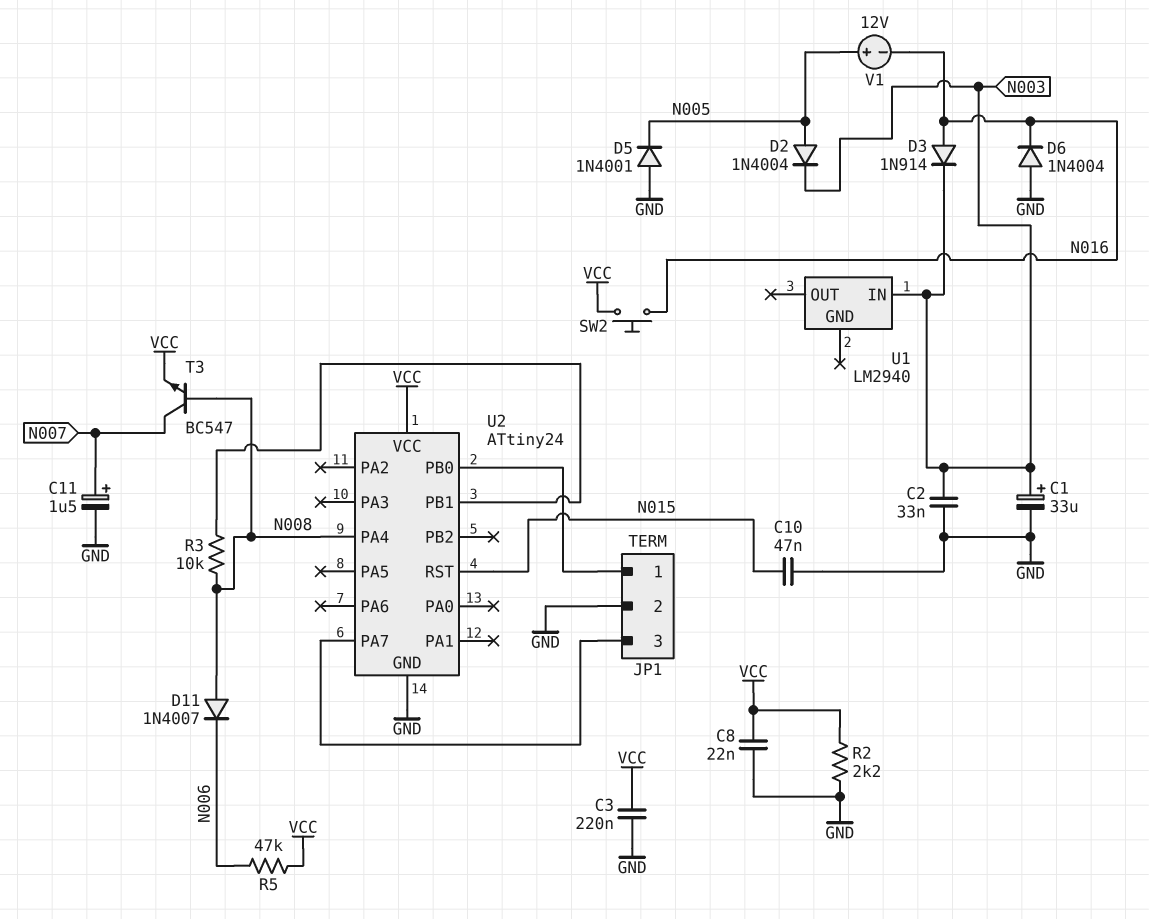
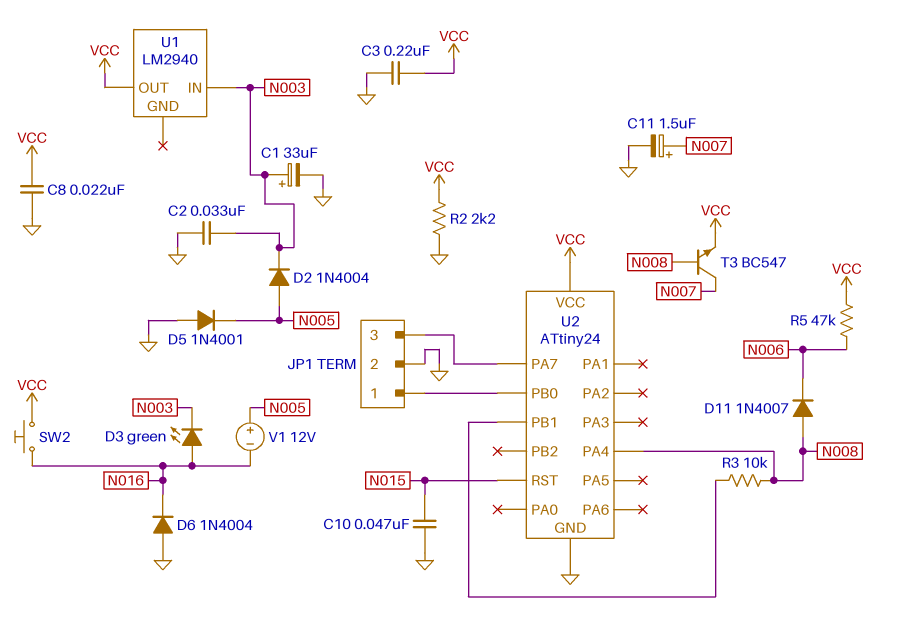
D3: diode 1N914 (A N016, K N003) -> LED green (A N016, K N003)
U1 pin OUT: none -> VCC

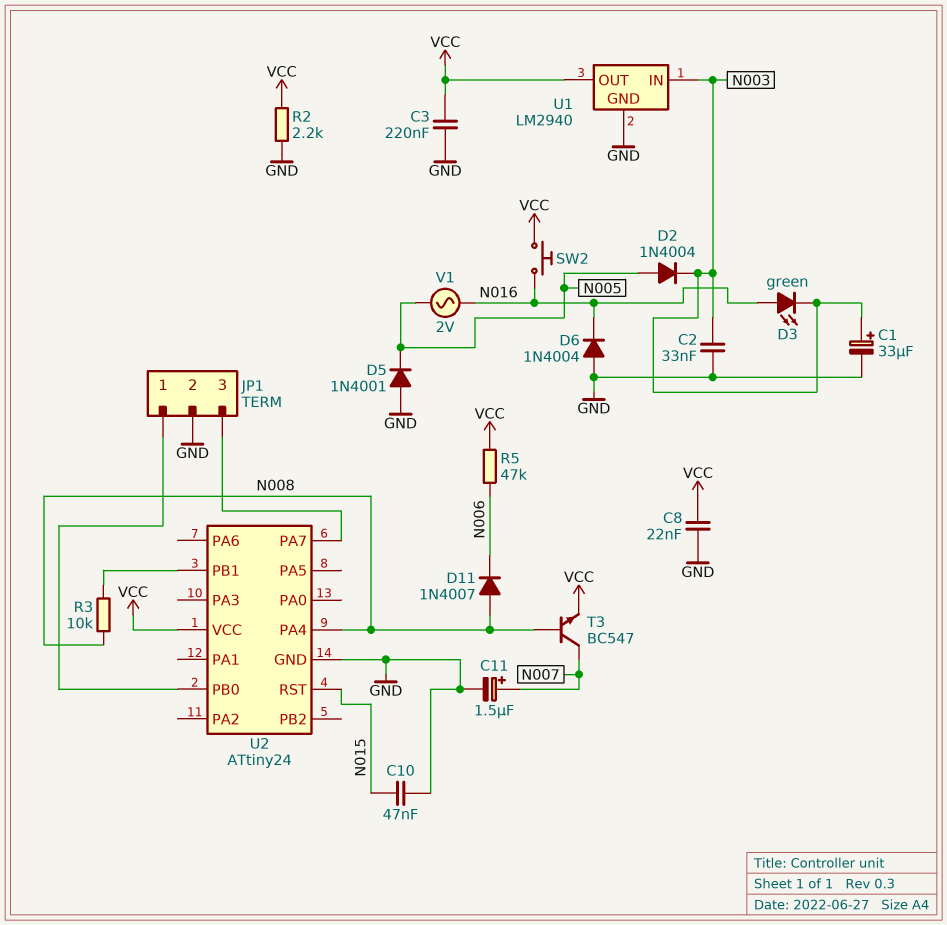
U1 pin GND: none -> GND
V1: 12V (plus N005, minus N016) -> AC 2V (N005, N016)

